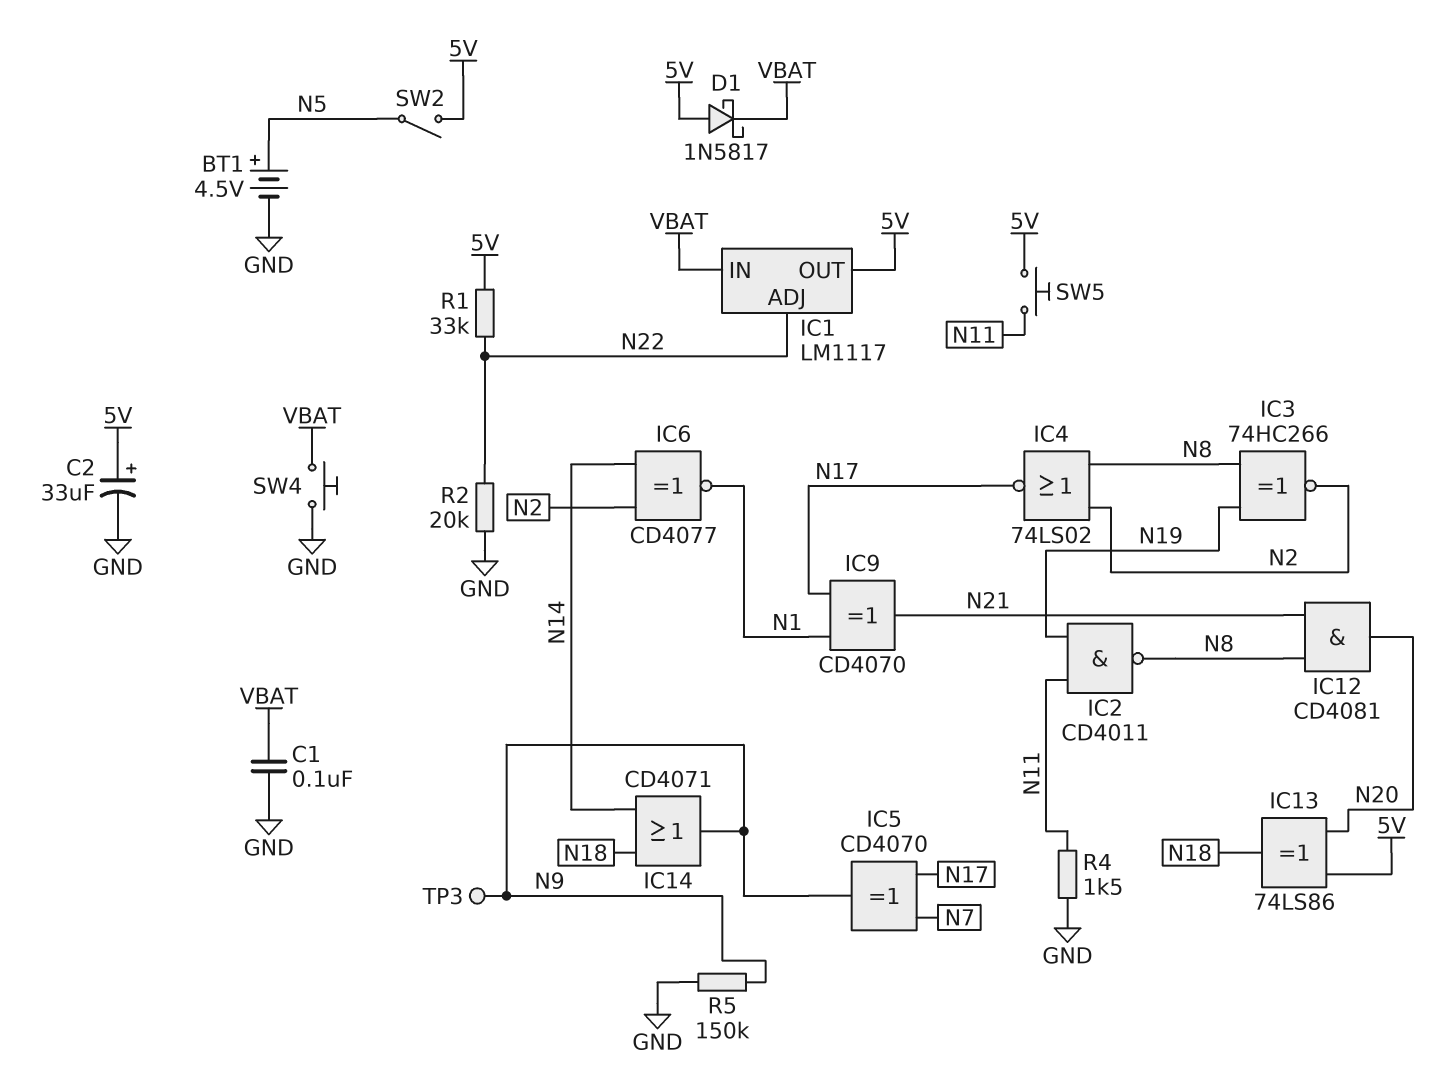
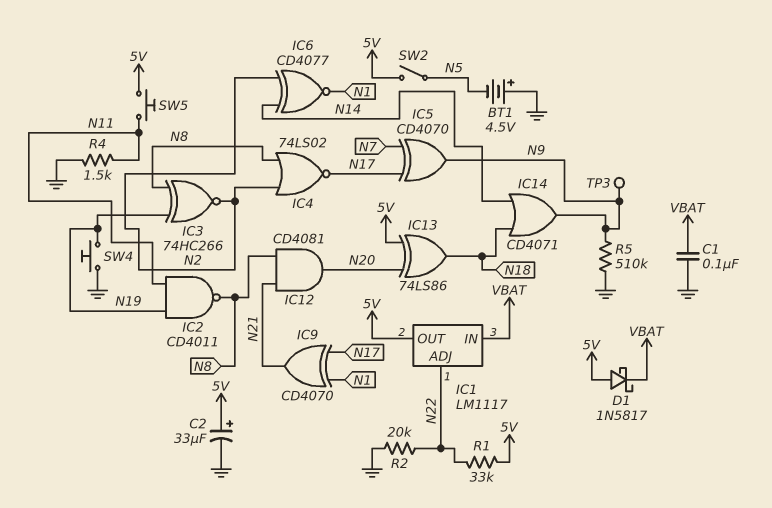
BT1: 4.5V (plus N5, minus GND) -> 4.5V (plus GND, minus N5)
R5: 150k (GND, N9) -> 510k (GND, N9)
SW4: button (GND, VBAT) -> button (GND, N19)

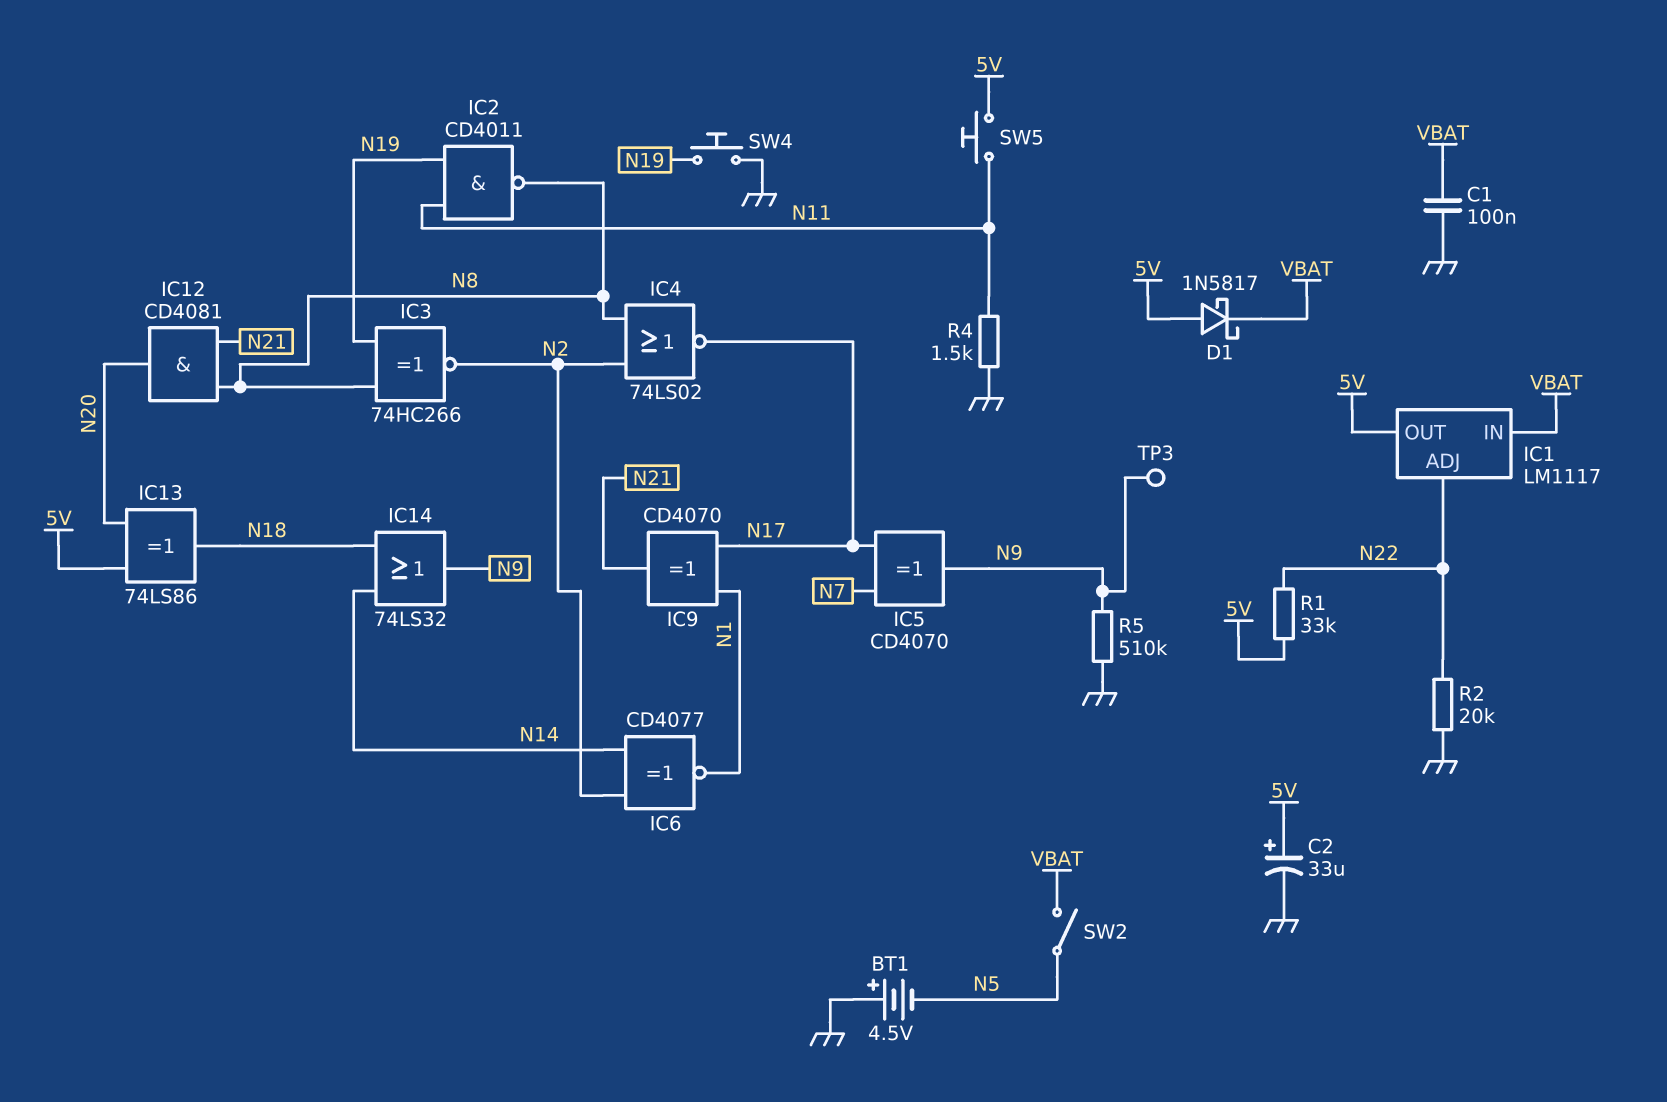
IC14: OR CD4071 (in N14, in N18, out N9) -> OR 74LS32 (in N14, in N18, out N9)
SW2: switch (5V, N5) -> switch (N5, VBAT)

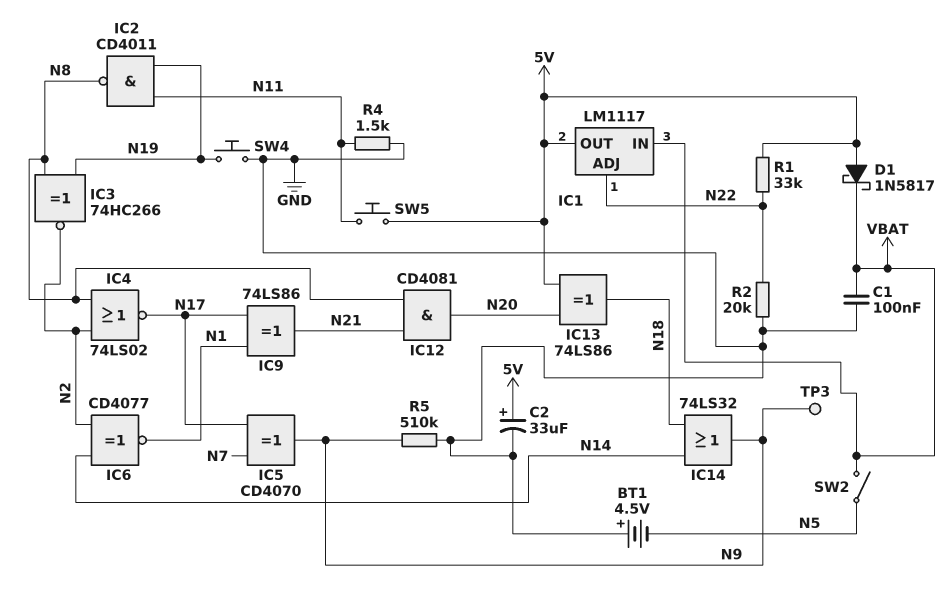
IC9: XOR CD4070 (in N1, in N17, out N21) -> XOR 74LS86 (in N1, in N17, out N21)

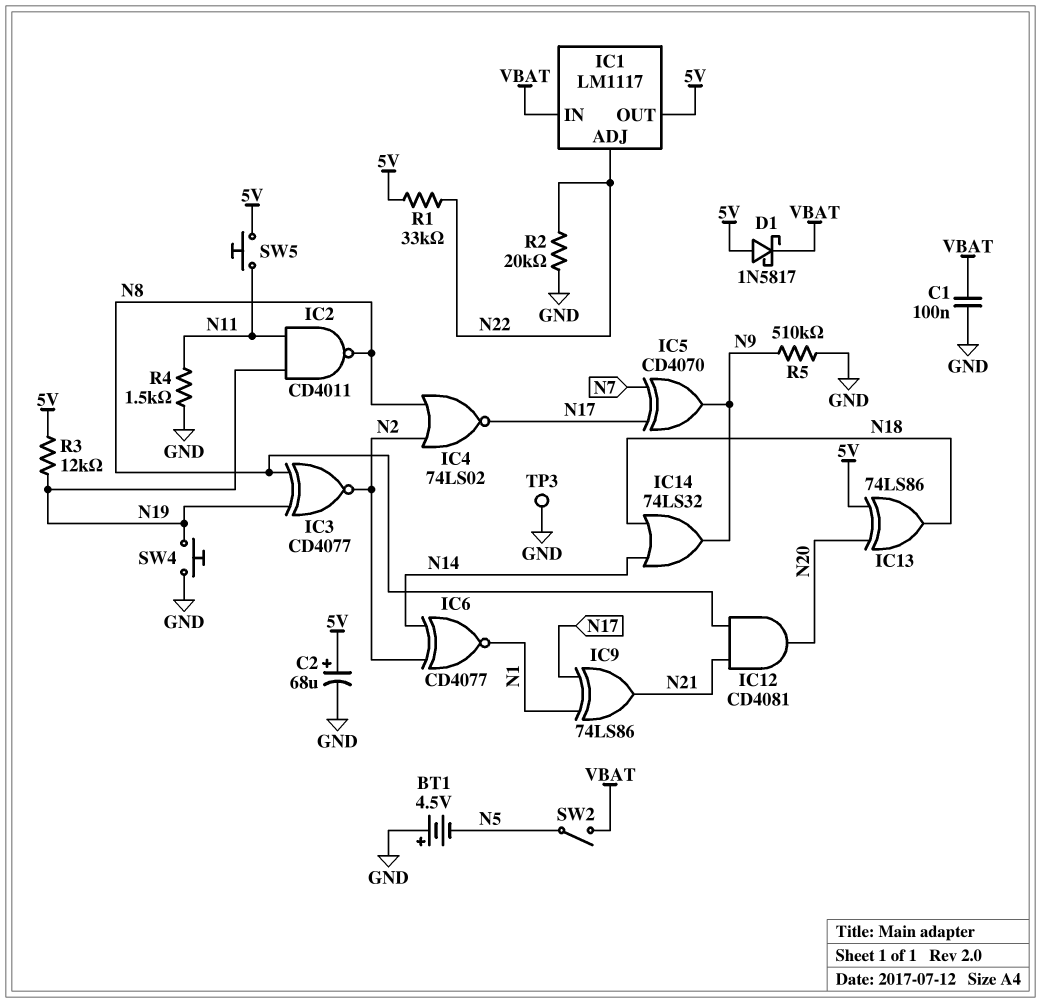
C2: 33uF (plus 5V, minus GND) -> 68uF (plus 5V, minus GND)
IC3: XNOR 74HC266 (in N8, in N19, out N2) -> XNOR CD4077 (in N8, in N19, out N2)
R3: none -> 12k (5V, N19)
TP3: test point (N9) -> test point (GND)

